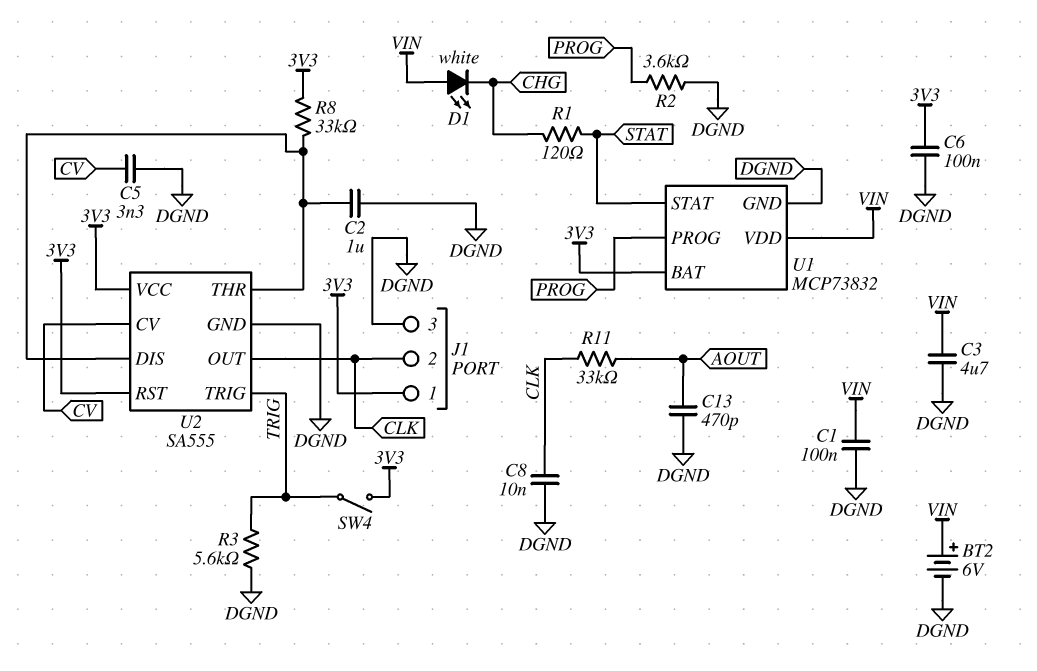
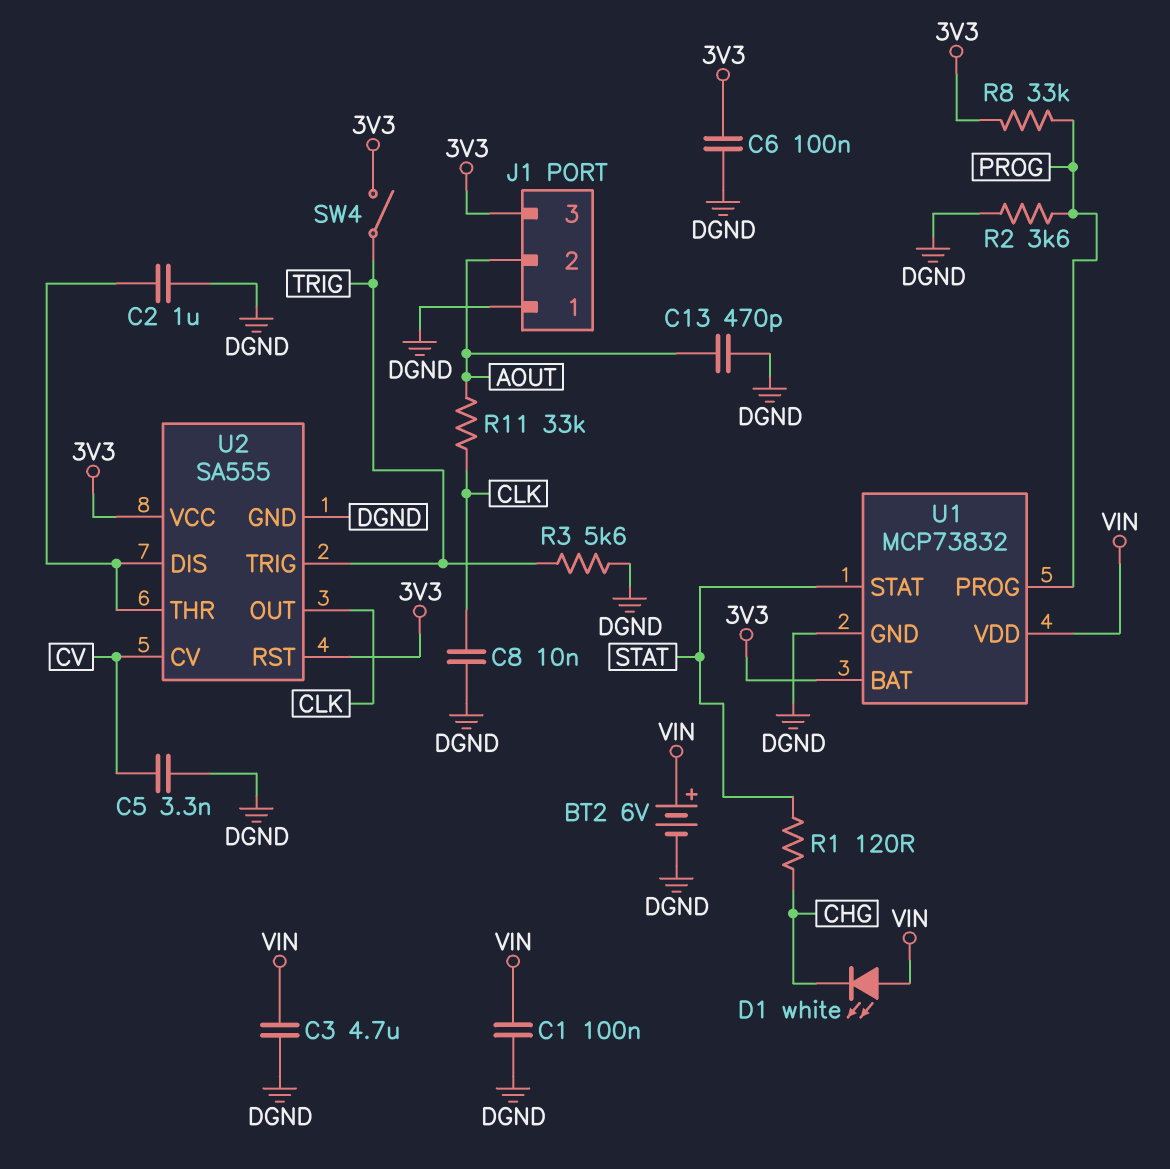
J1 pin 1: 3V3 -> DGND
J1 pin 2: CLK -> AOUT
J1 pin 3: DGND -> 3V3
R8: 33k (3V3, U2/DIS) -> 33k (3V3, PROG)

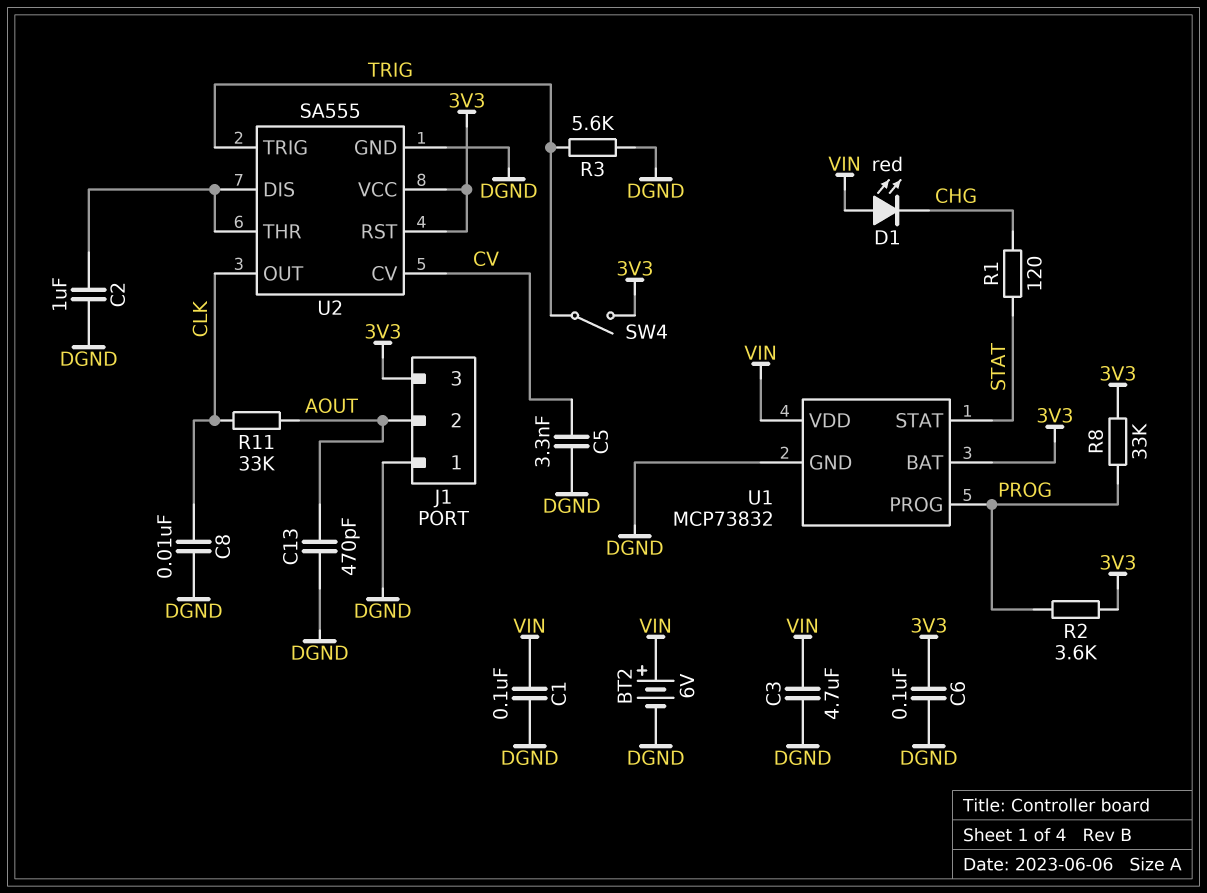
D1: LED white (A VIN, K CHG) -> LED red (A VIN, K CHG)
R2: 3.6k (DGND, PROG) -> 3.6k (3V3, PROG)

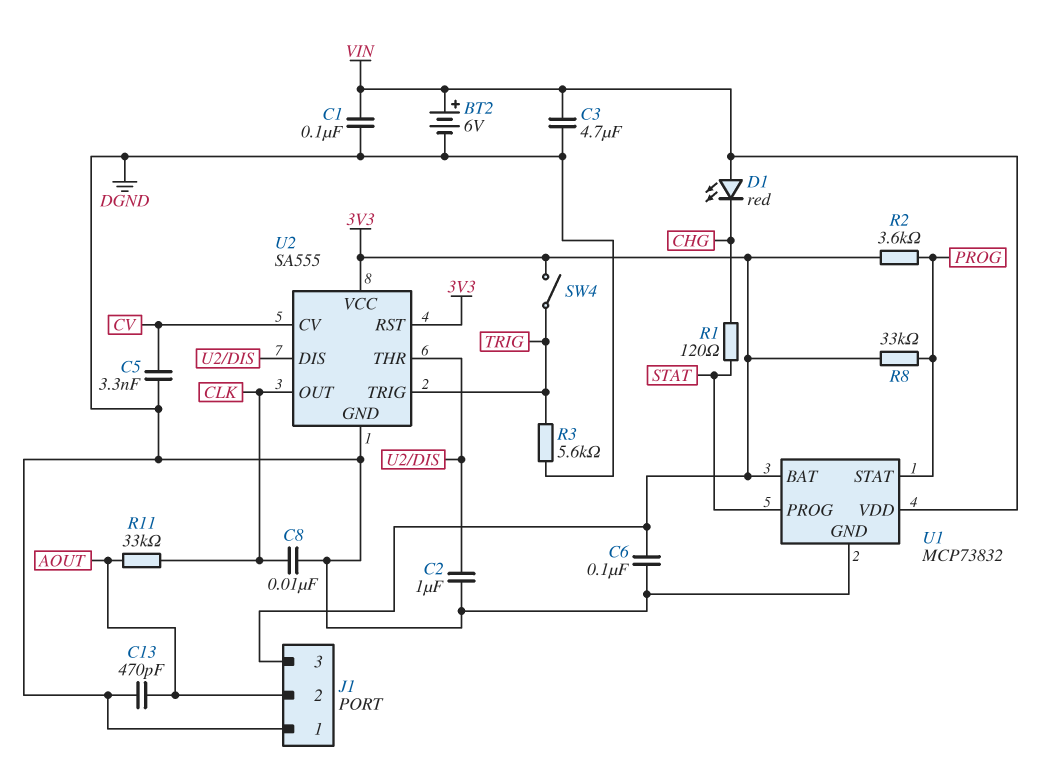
U1 pin PROG: PROG -> STAT
U1 pin STAT: STAT -> PROG

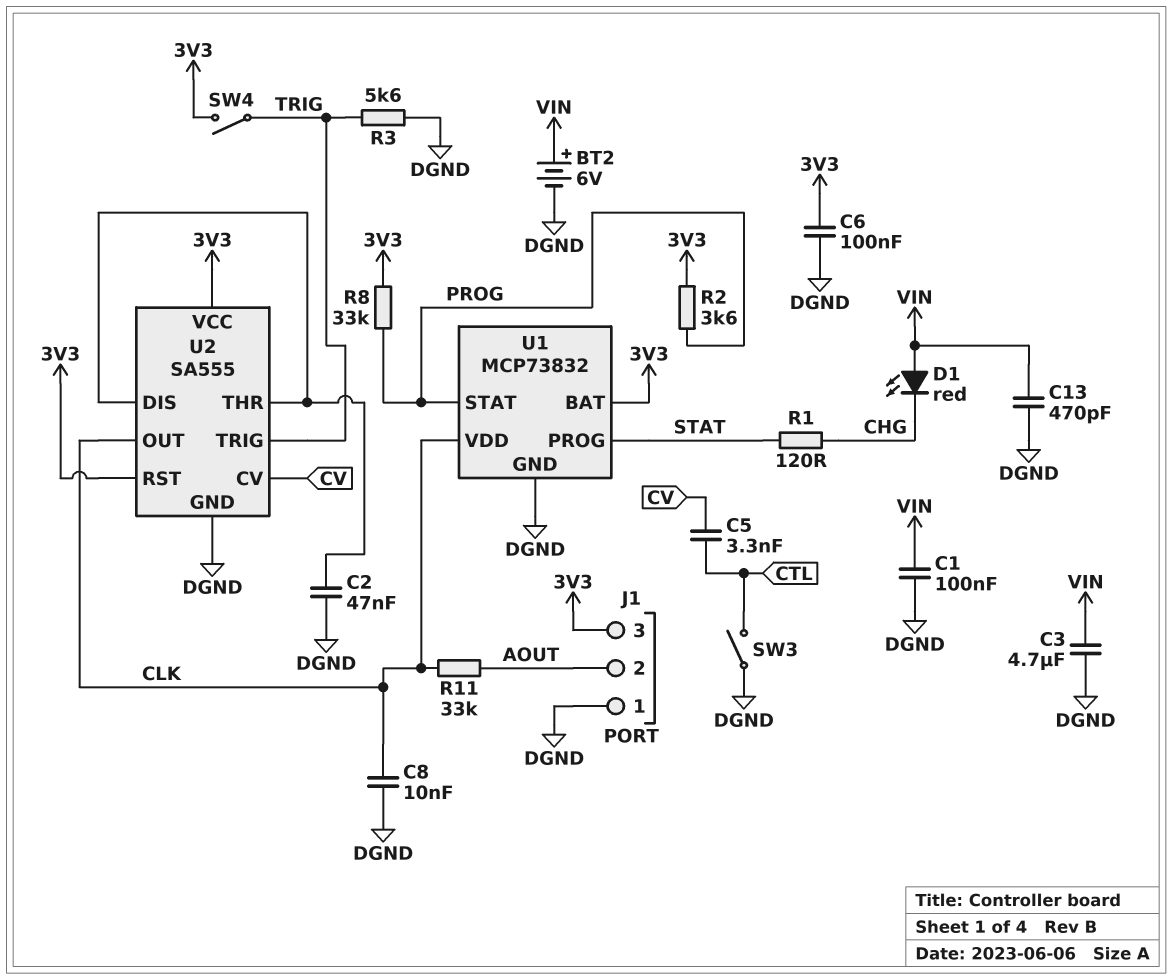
C2: 1uF (DGND, U2/DIS) -> 47nF (DGND, U2/DIS)
C5: 3.3nF (CV, DGND) -> 3.3nF (CTL, CV)
C13: 470pF (AOUT, DGND) -> 470pF (DGND, VIN)
SW3: none -> switch (CTL, DGND)
U1 pin VDD: VIN -> CLK

